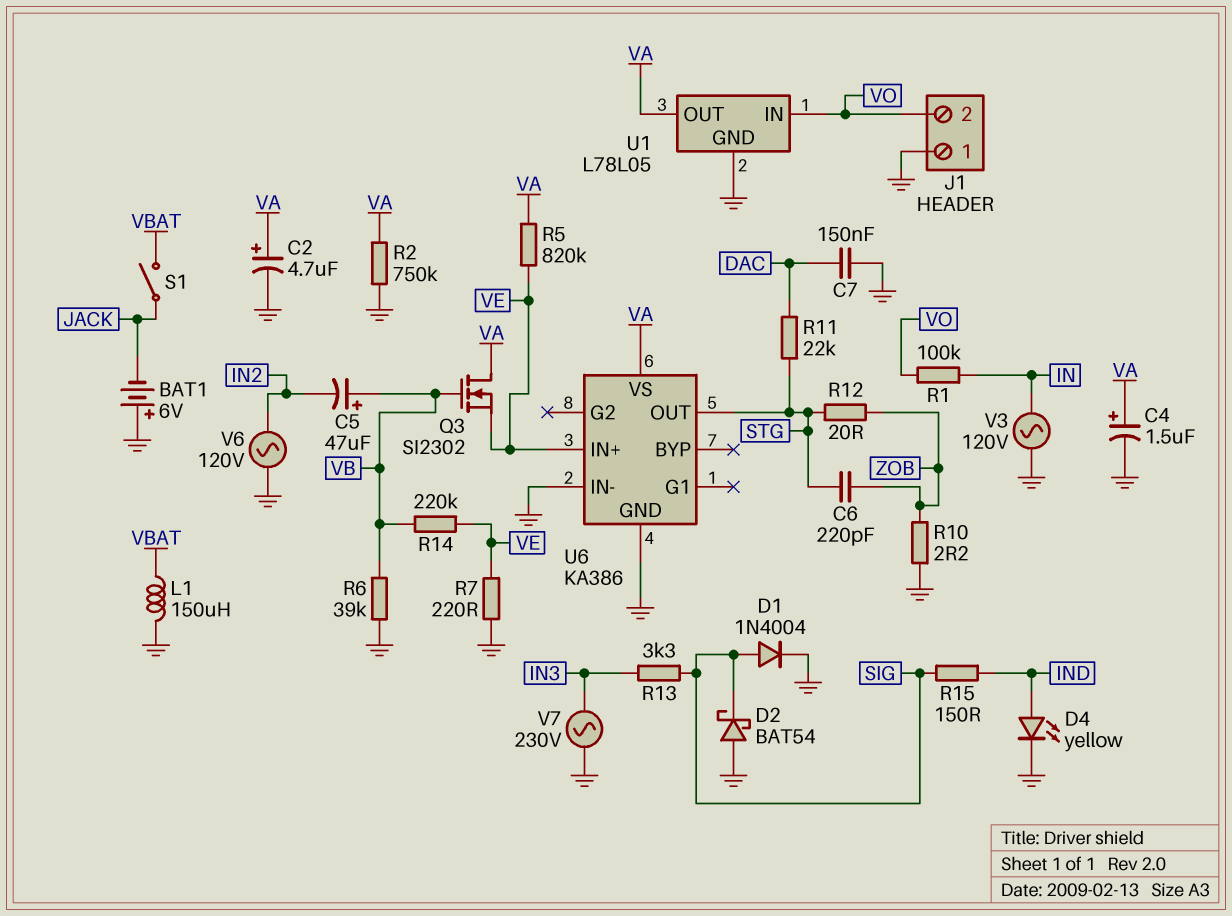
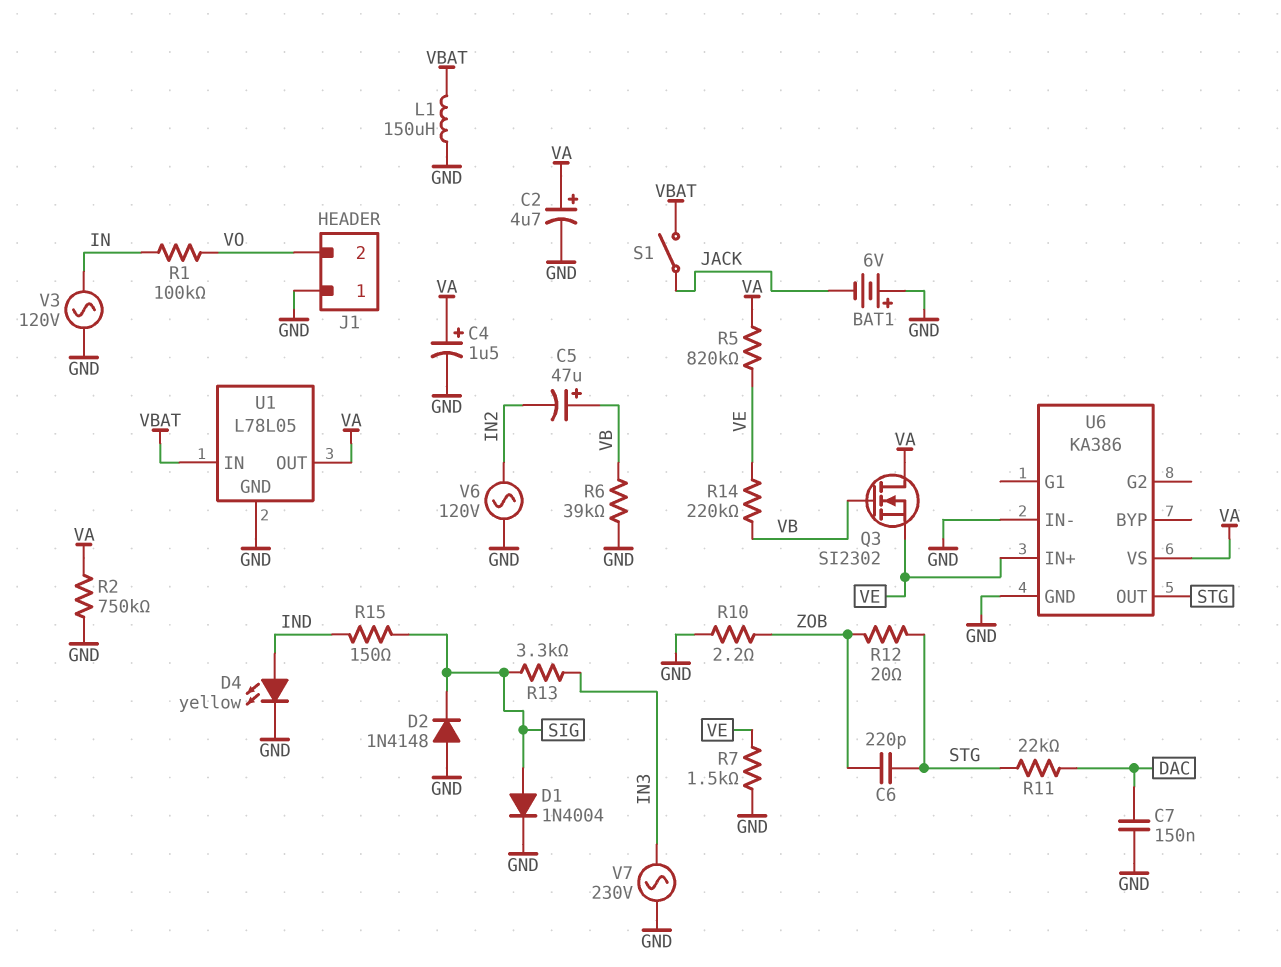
D2: schottky BAT54 (A GND, K SIG) -> diode 1N4148 (A GND, K SIG)
R7: 220 (GND, VE) -> 1.5k (GND, VE)
U1 pin IN: VO -> VBAT

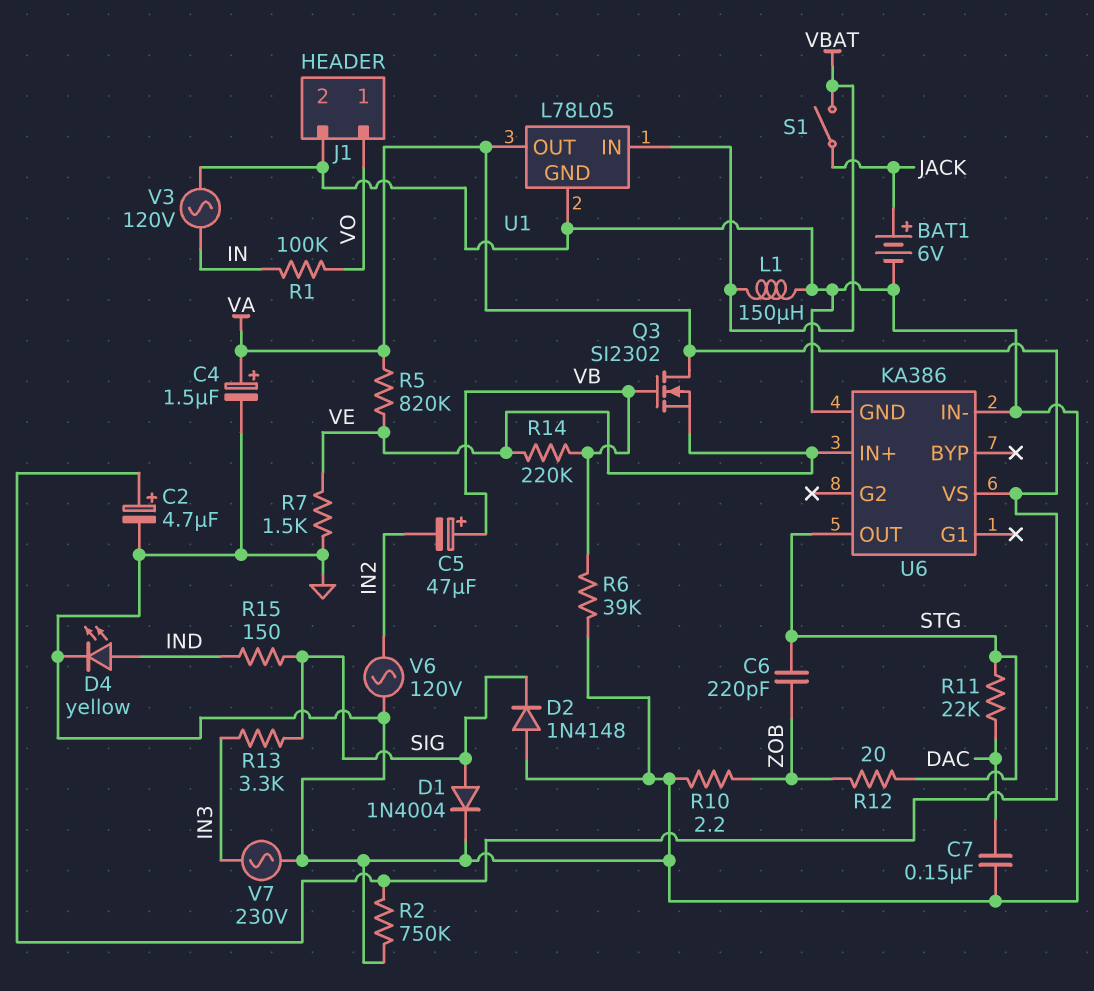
BAT1: 6V (plus GND, minus JACK) -> 6V (plus JACK, minus GND)
J1 pin 1: GND -> VO
J1 pin 2: VO -> GND

